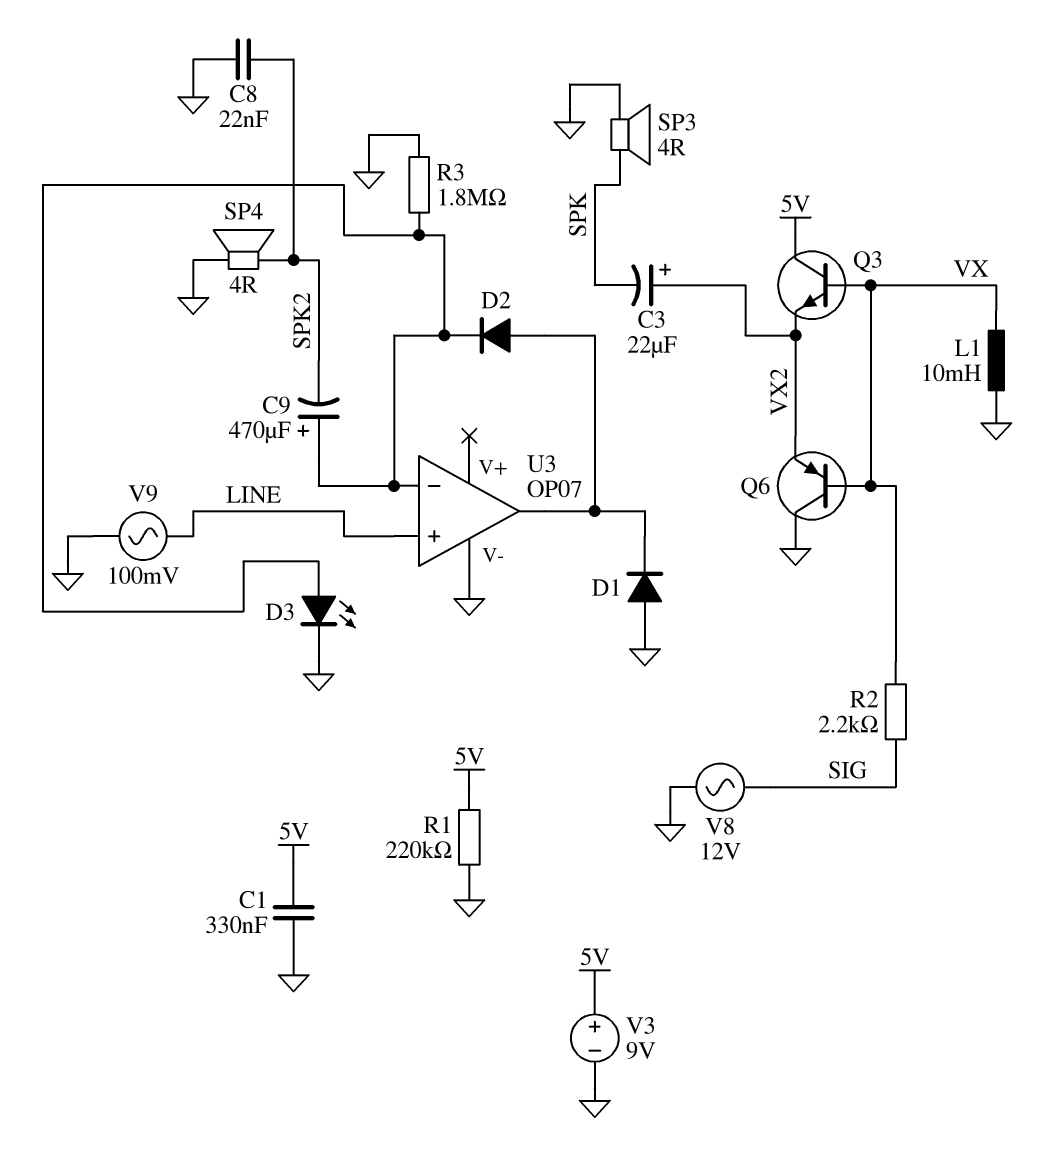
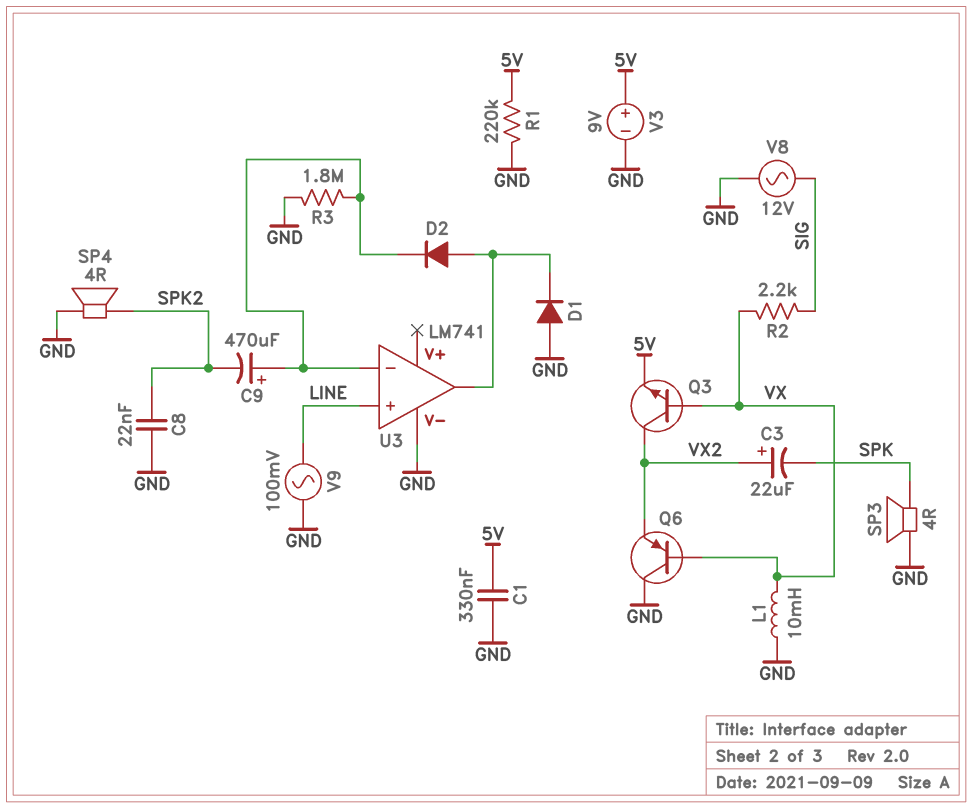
D3: LED (A U3/in-, K GND) -> none
Q3: NPN (B VX, C 5V, E VX2) -> NPN (B VX, C VX2, E 5V)
U3: OP07 -> LM741

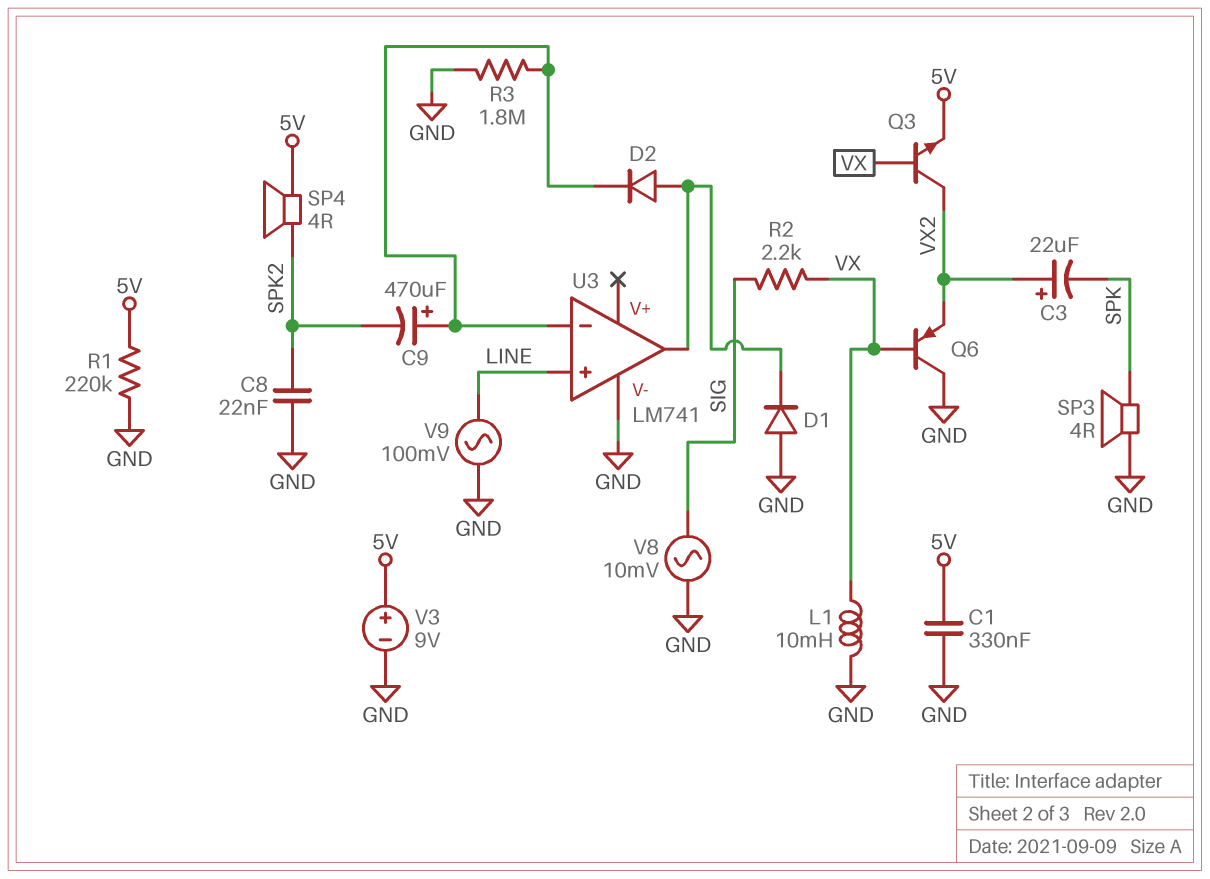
SP4: speaker 4R (GND, SPK2) -> speaker 4R (5V, SPK2)
V8: AC 12V (GND, SIG) -> AC 10mV (GND, SIG)

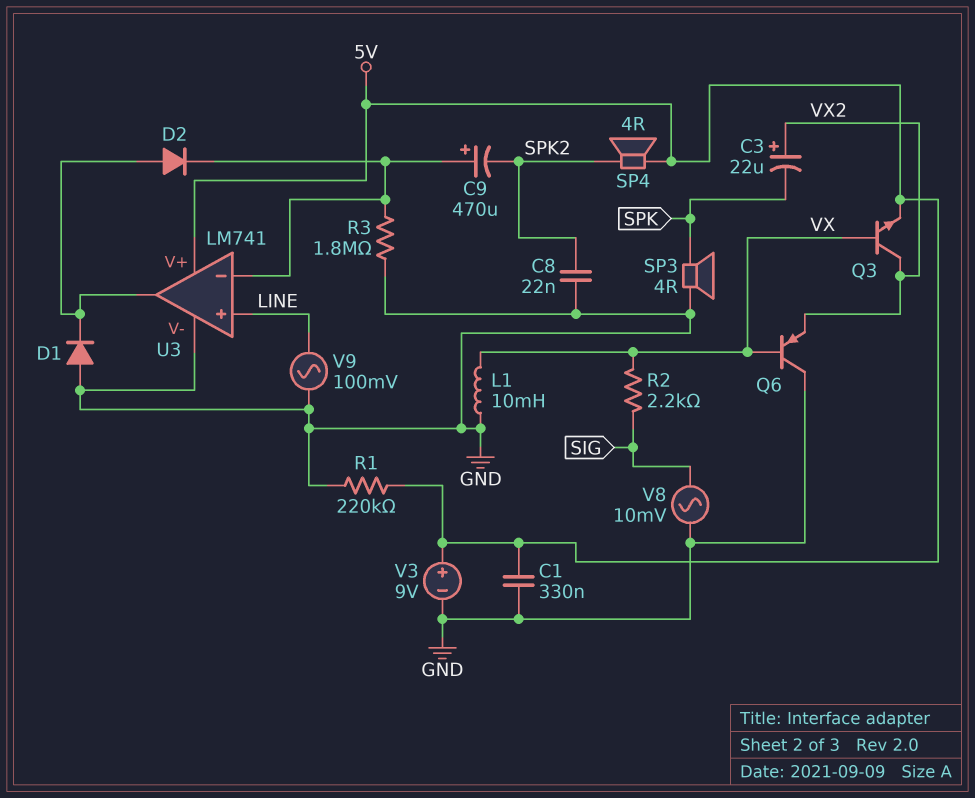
U3 pin V+: none -> 5V

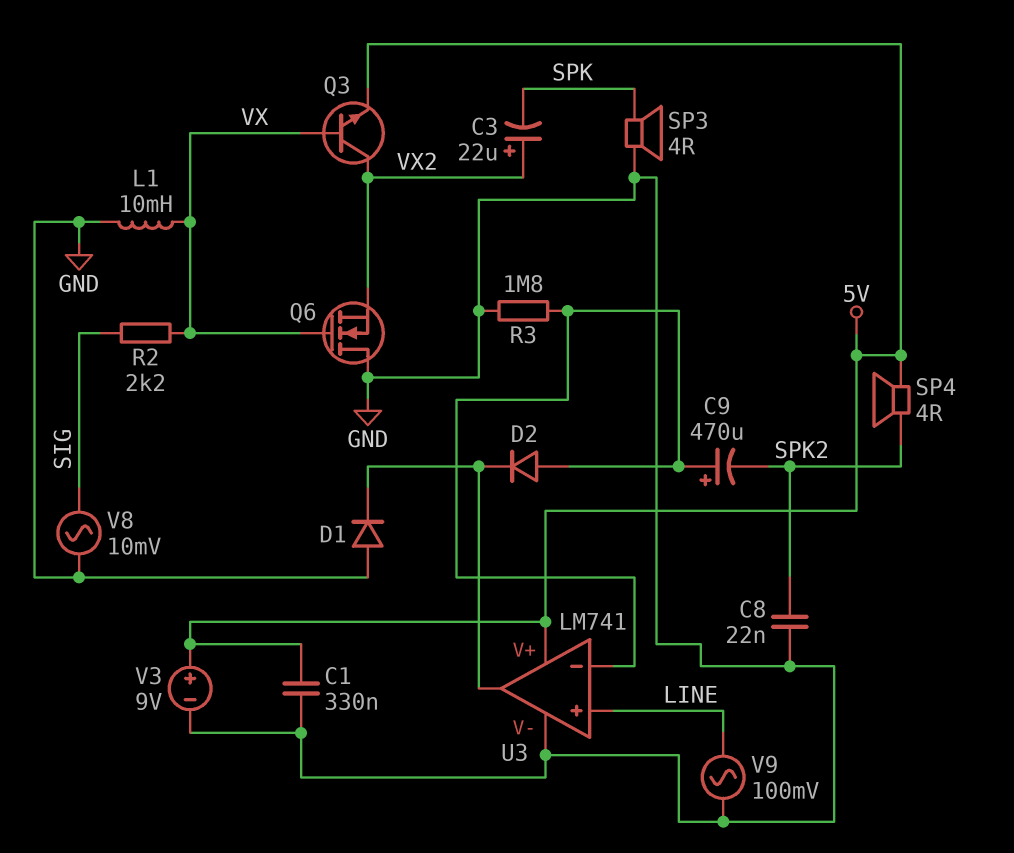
D2: diode (A U3/out, K U3/in-) -> diode (A U3/in-, K U3/out)
Q6: PNP (B VX, C GND, E VX2) -> NMOS (G VX, D GND, S VX2)
R1: 220k (5V, GND) -> none

